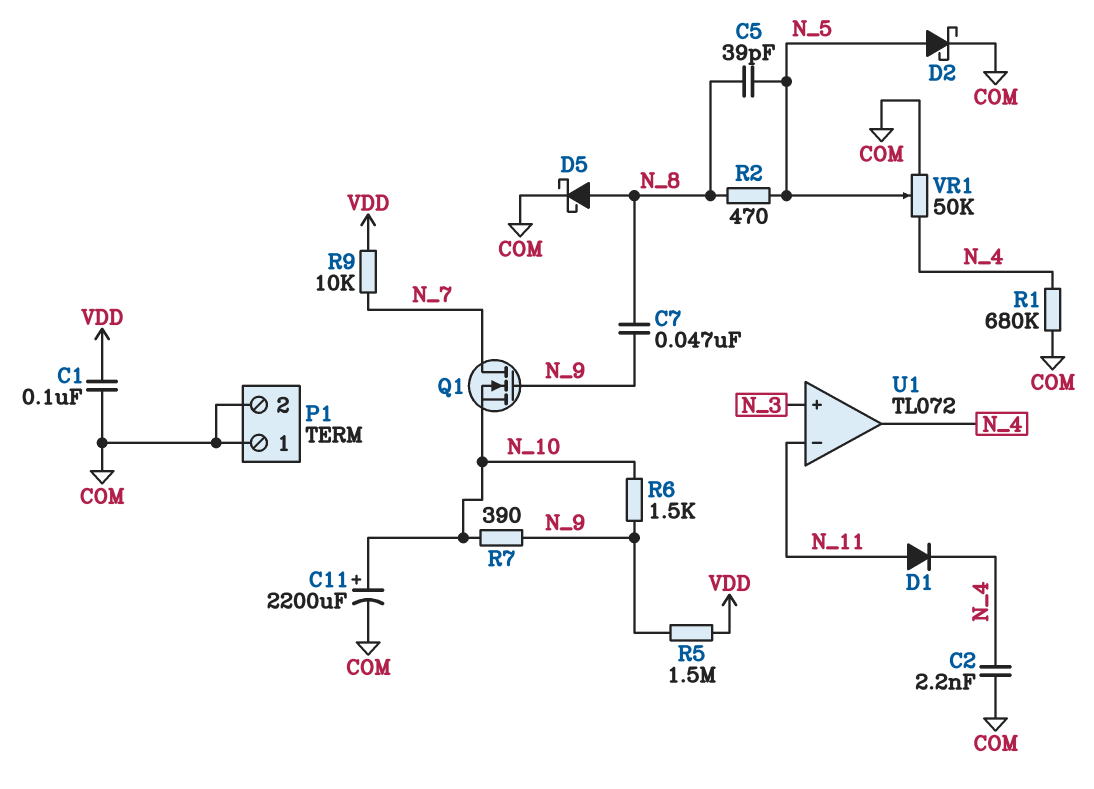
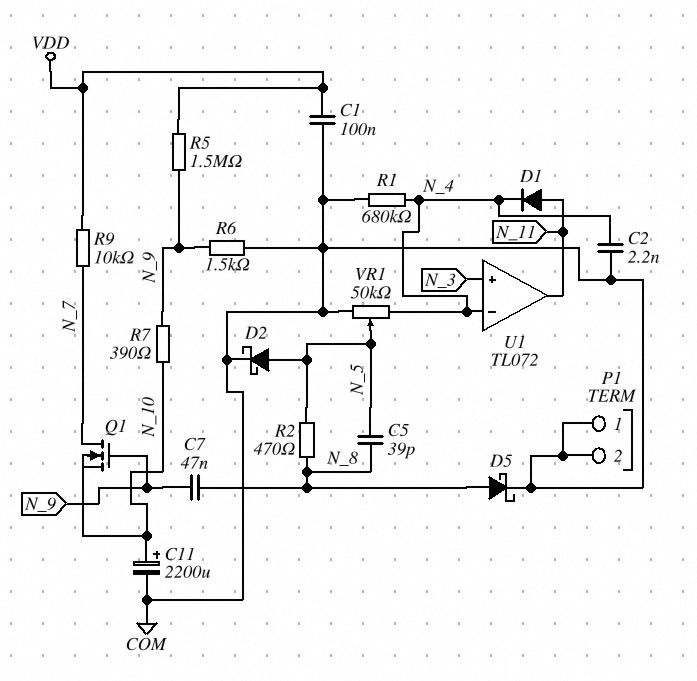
R6: 1.5k (N_9, N_10) -> 1.5k (COM, N_9)
U1 pin in-: N_11 -> N_4
U1 pin out: N_4 -> N_11

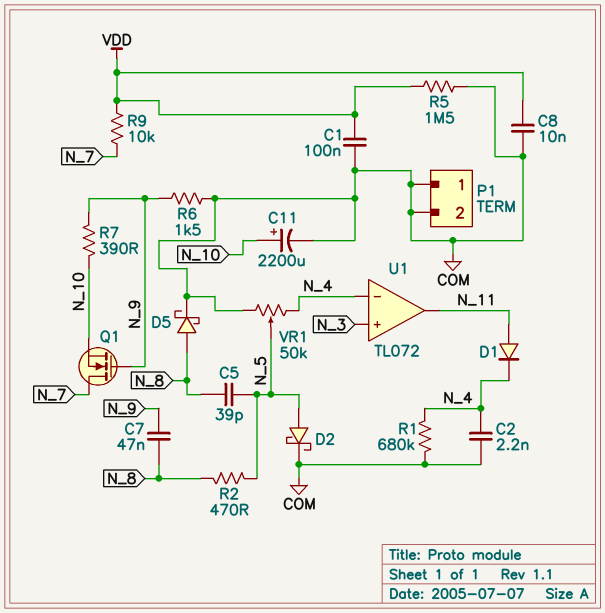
C8: none -> 10nF (COM, VDD)
R5: 1.5M (N_9, VDD) -> 1.5M (COM, VDD)

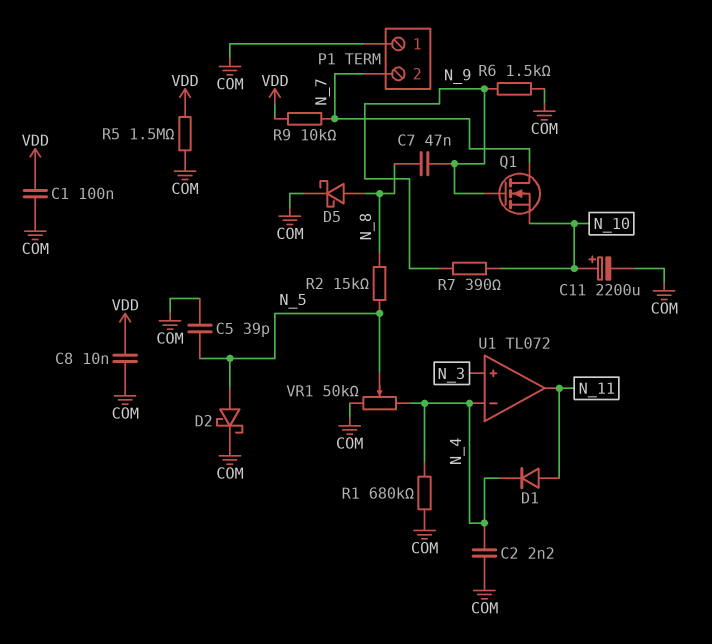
C5: 39pF (N_5, N_8) -> 39pF (COM, N_5)
P1 pin 2: COM -> N_7
R2: 470 (N_5, N_8) -> 15k (N_5, N_8)

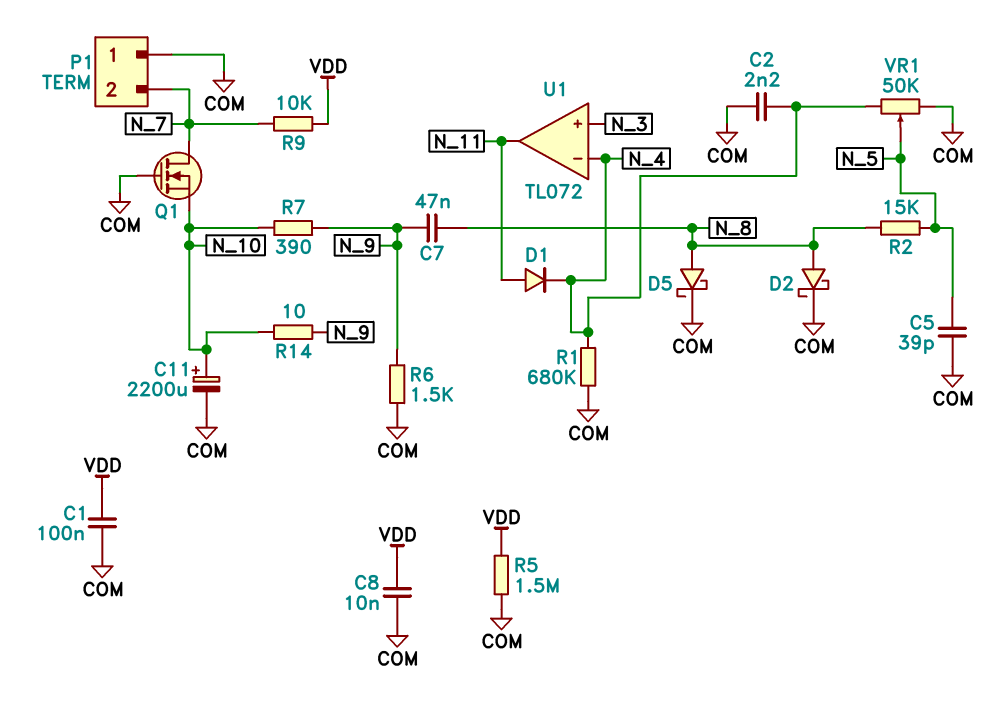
D2: schottky (A N_5, K COM) -> schottky (A N_8, K COM)
Q1: NMOS (G N_9, D N_7, S N_10) -> NMOS (G COM, D N_7, S N_10)
R14: none -> 10 (N_9, N_10)

